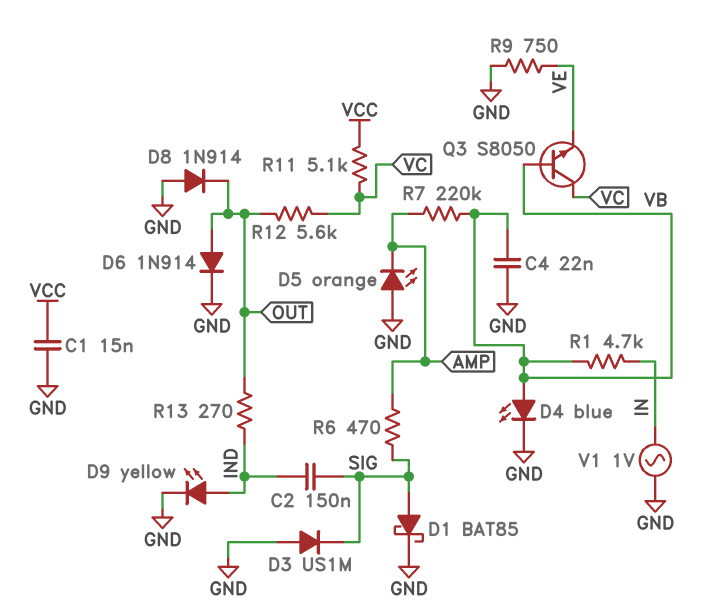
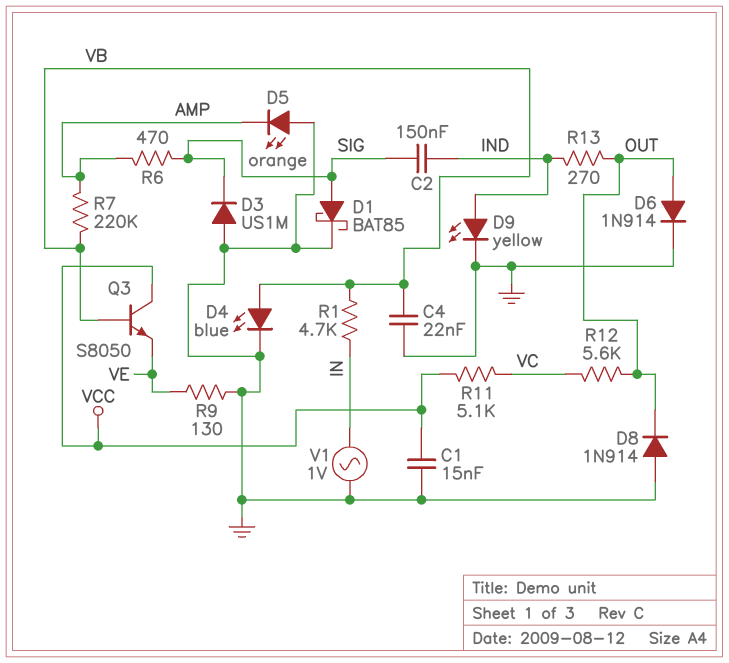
Q3: NPN S8050 (B VB, C VC, E VE) -> NPN S8050 (B VB, C VCC, E VE)
R9: 750 (GND, VE) -> 130 (GND, VE)

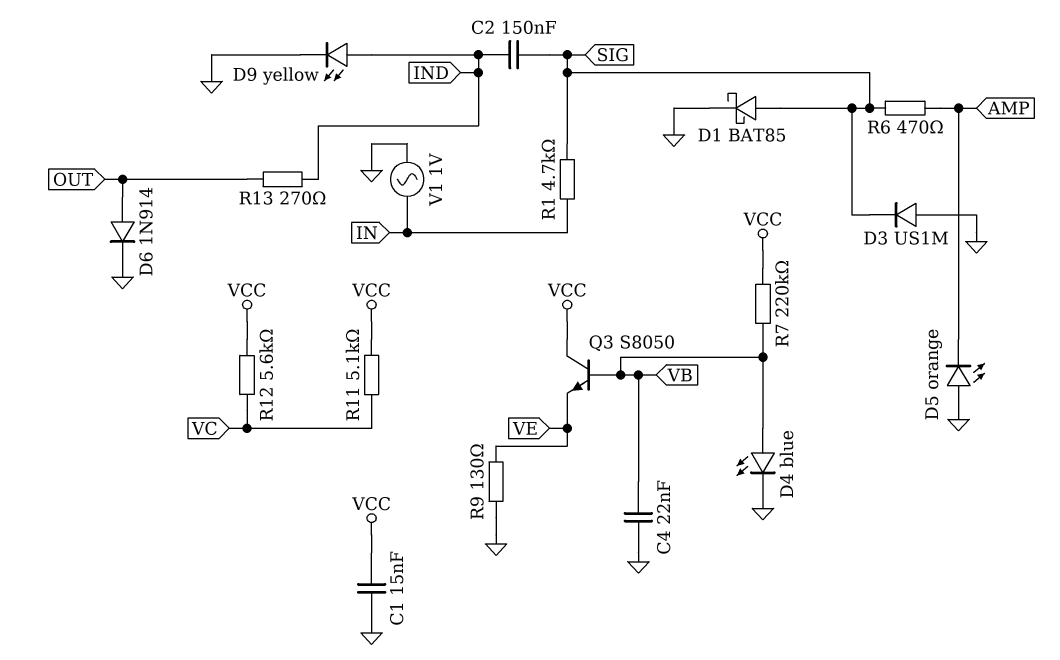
D8: diode 1N914 (A GND, K OUT) -> none
R1: 4.7k (IN, VB) -> 4.7k (IN, SIG)
R7: 220k (AMP, VB) -> 220k (VB, VCC)
R12: 5.6k (OUT, VC) -> 5.6k (VC, VCC)

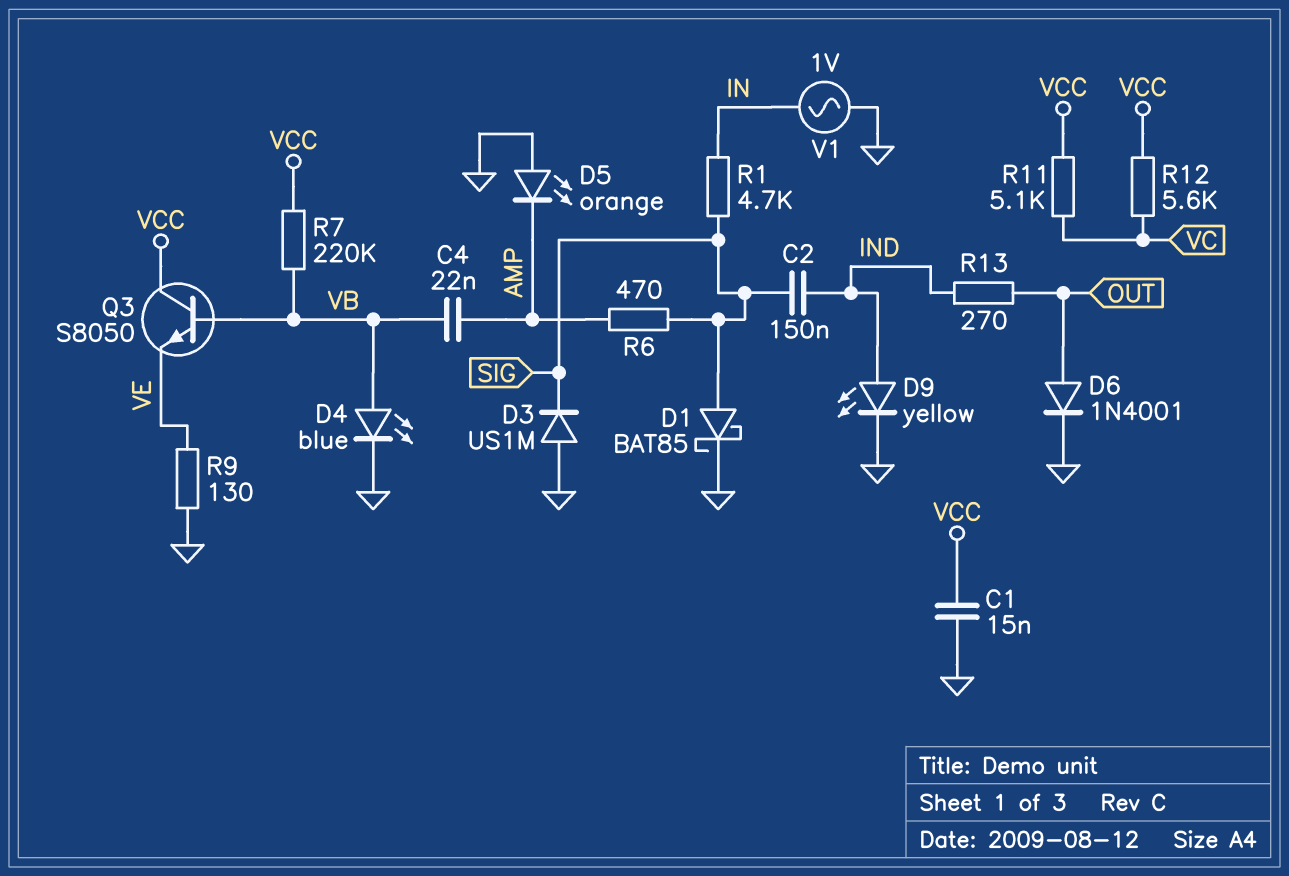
C4: 22nF (GND, VB) -> 22nF (AMP, VB)
D6: diode 1N914 (A OUT, K GND) -> diode 1N4001 (A OUT, K GND)

